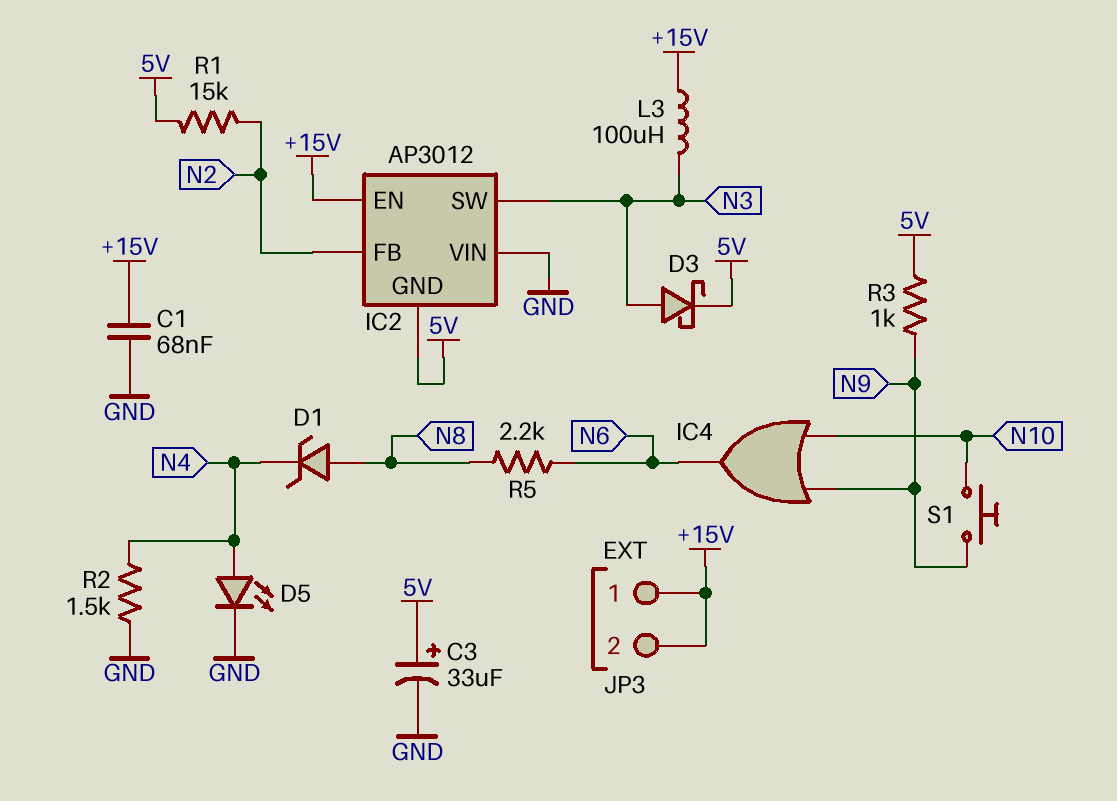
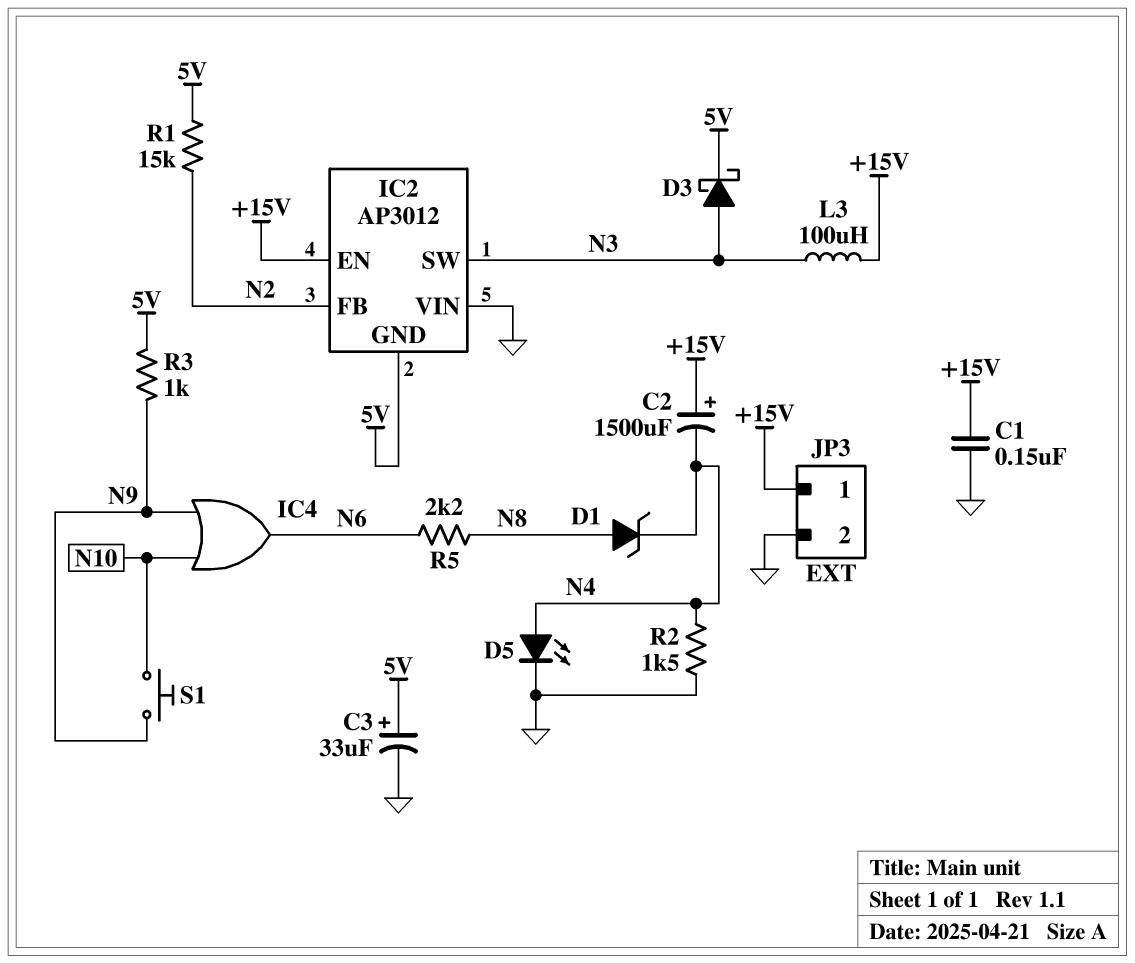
C1: 68nF (+15V, GND) -> 150nF (+15V, GND)
C2: none -> 1500uF (plus +15V, minus N4)
JP3 pin 2: +15V -> GND

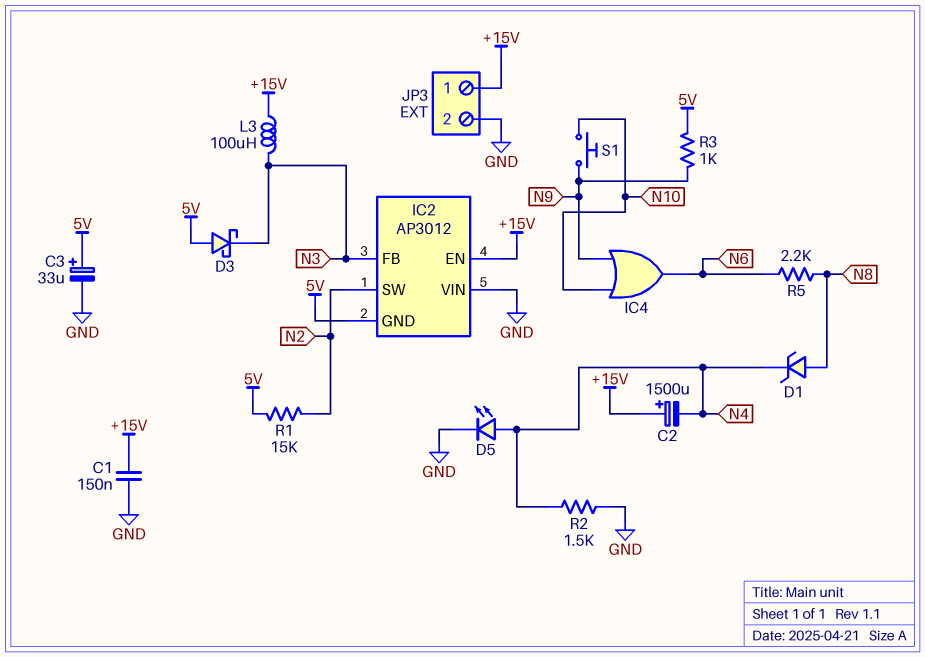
D3: schottky (A N3, K 5V) -> schottky (A 5V, K N3)
IC2 pin FB: N2 -> N3
IC2 pin SW: N3 -> N2

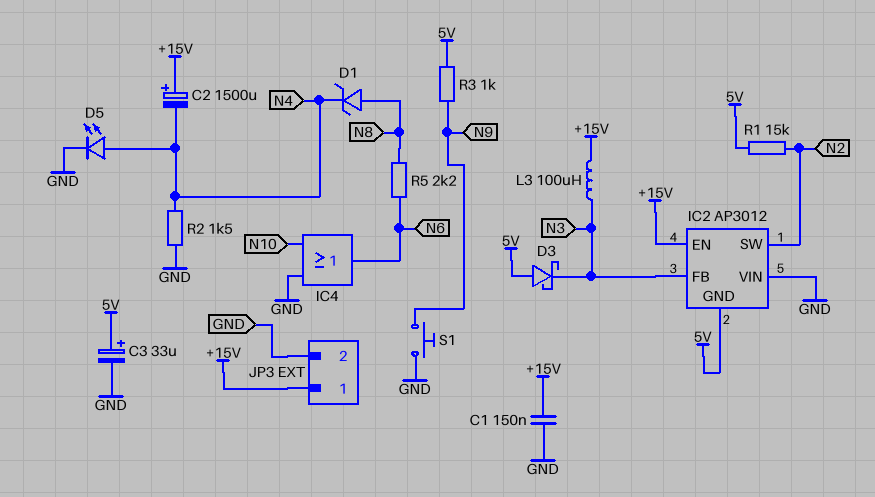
IC4: OR (in N9, in N10, out N6) -> OR (in GND, in N10, out N6)
S1: button (N9, N10) -> button (GND, N9)

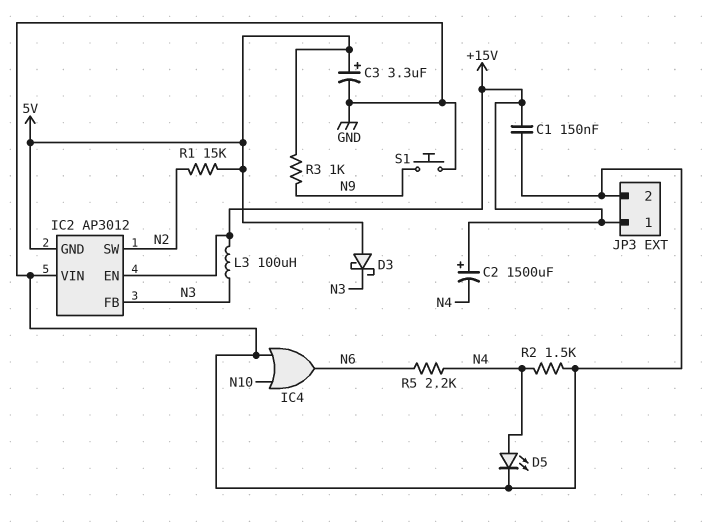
C3: 33uF (plus 5V, minus GND) -> 3.3uF (plus 5V, minus GND)
D1: zener (A N8, K N4) -> none
R5: 2.2k (N6, N8) -> 2.2k (N4, N6)

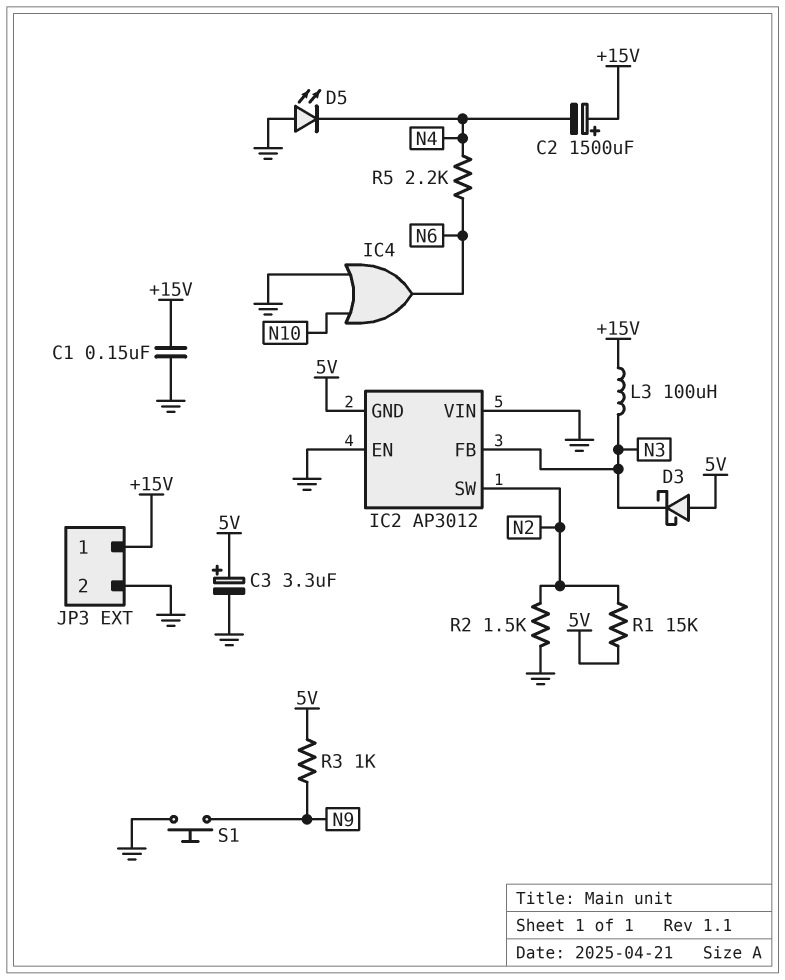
D5: LED (A N4, K GND) -> LED (A GND, K N4)
IC2 pin EN: +15V -> GND
R2: 1.5k (GND, N4) -> 1.5k (GND, N2)

